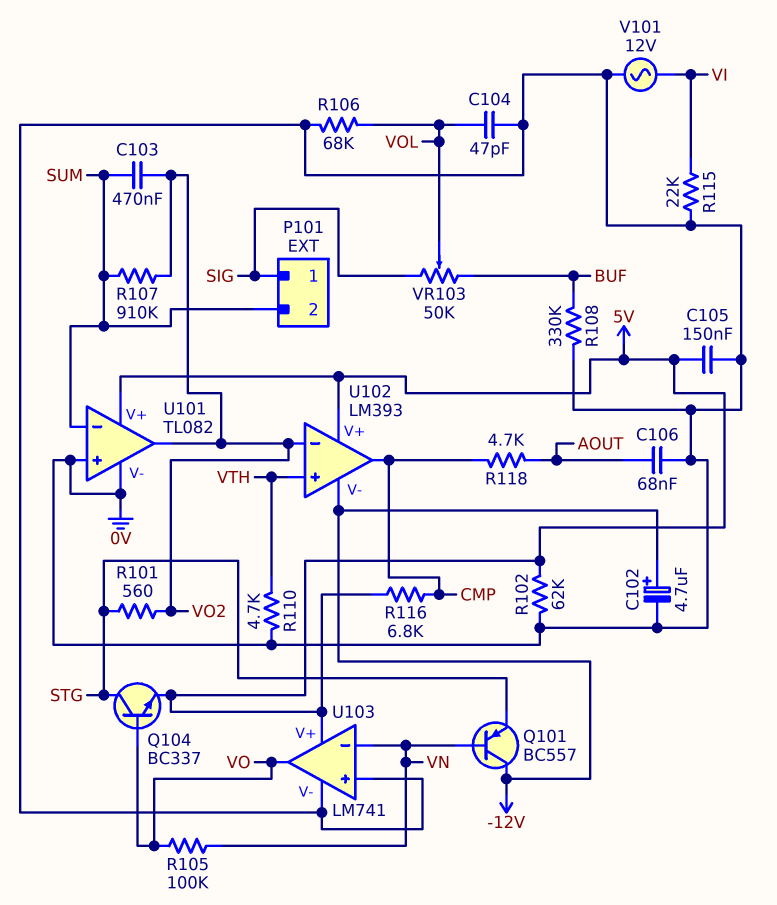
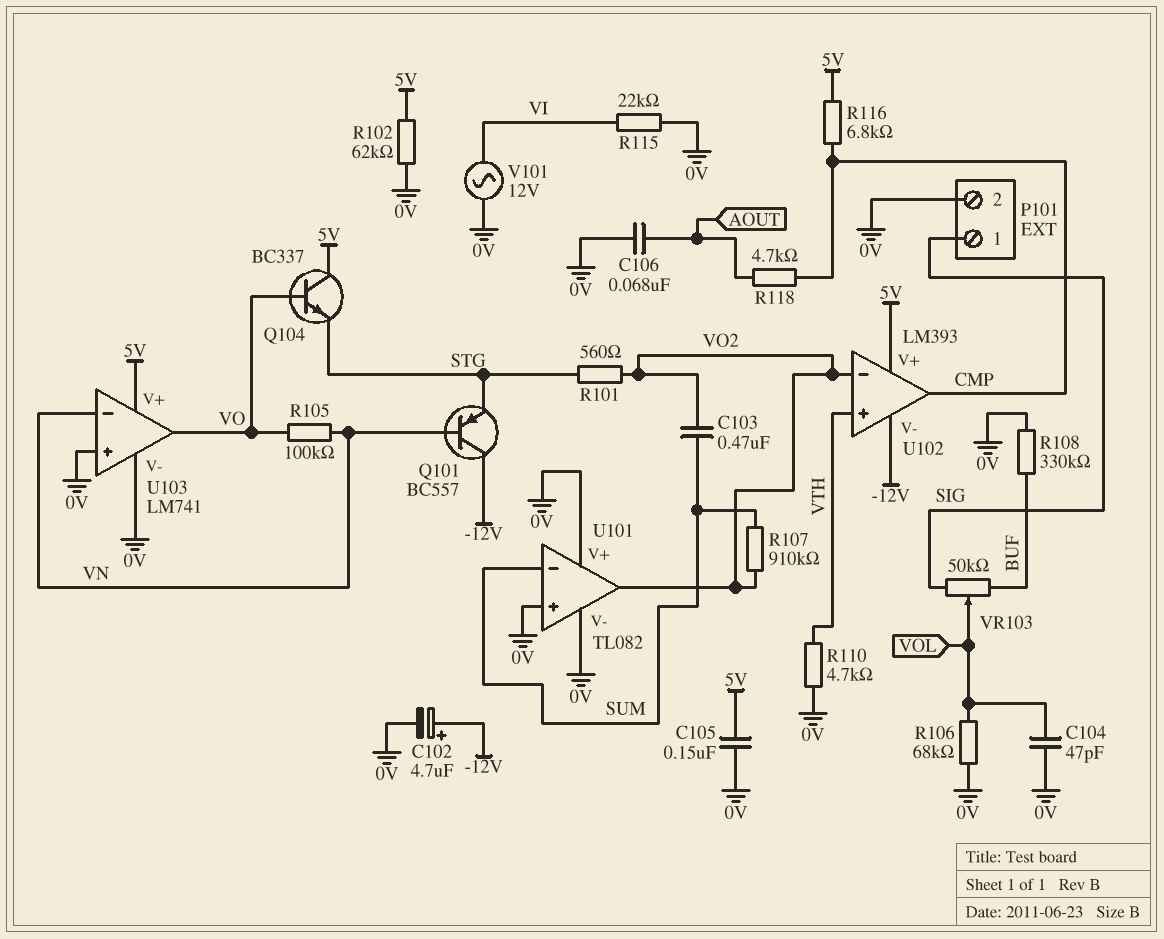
P101 pin 2: SUM -> 0V
Q104: NPN BC337 (B VO, C STG, E 5V) -> NPN BC337 (B VO, C 5V, E STG)
U101 pin V+: 5V -> 0V

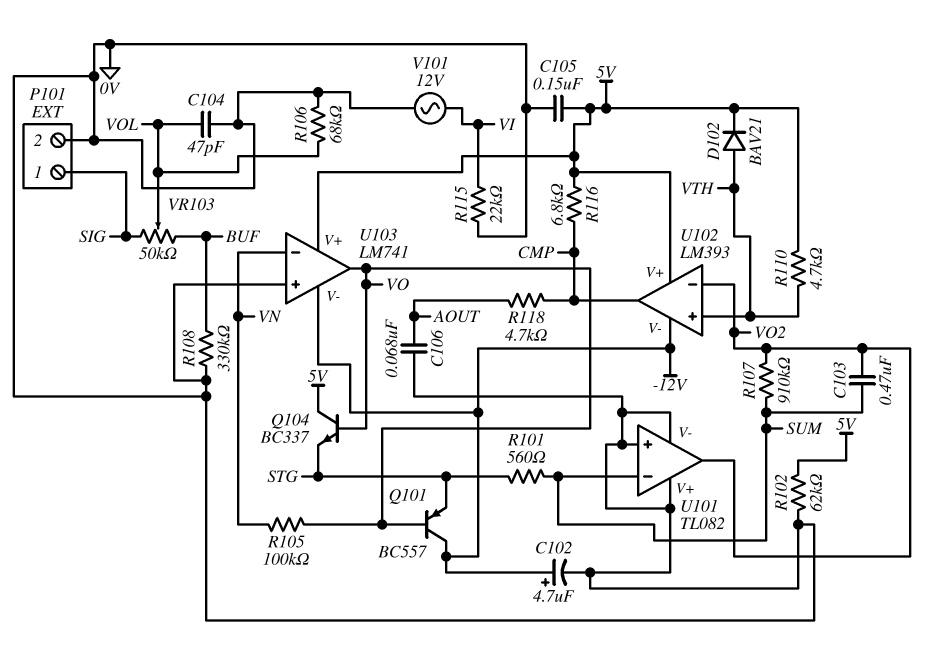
D102: none -> diode BAV21 (A VTH, K 5V)
Q101: PNP BC557 (B VN, C -12V, E STG) -> PNP BC557 (B VO, C -12V, E STG)
R101: 560 (STG, VO2) -> 560 (STG, SUM)
R110: 4.7k (0V, VTH) -> 4.7k (5V, VTH)
U103 pin V-: 0V -> -12V

